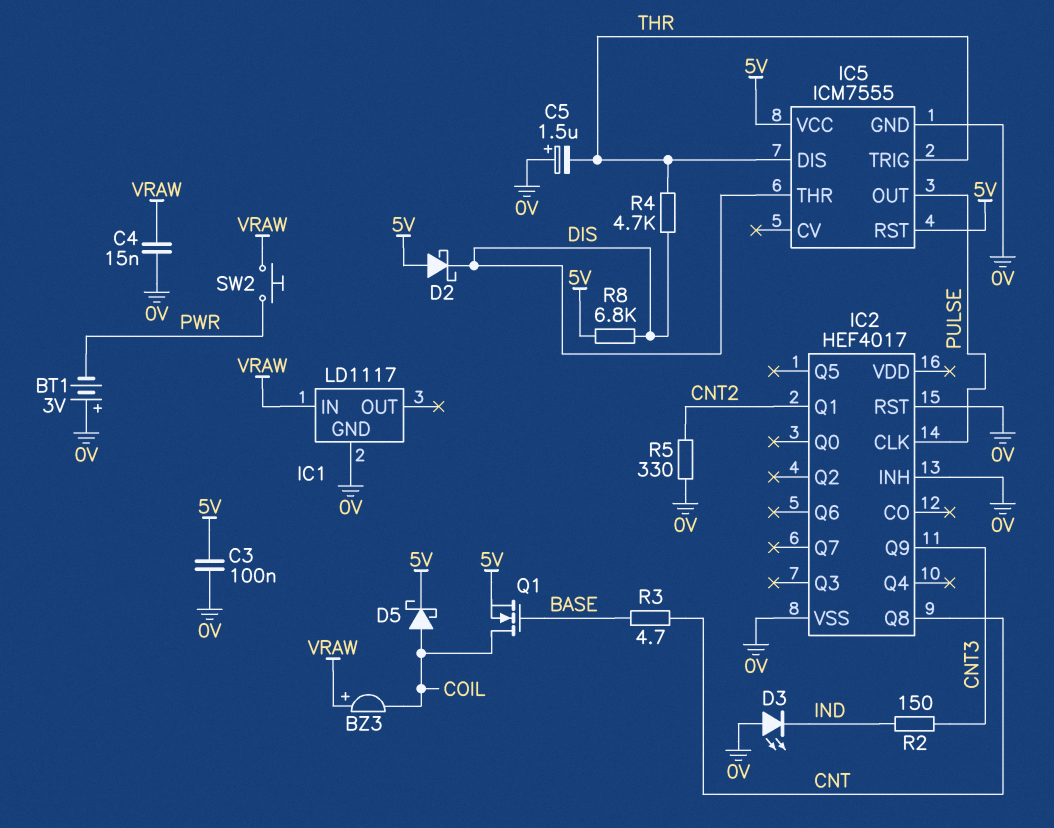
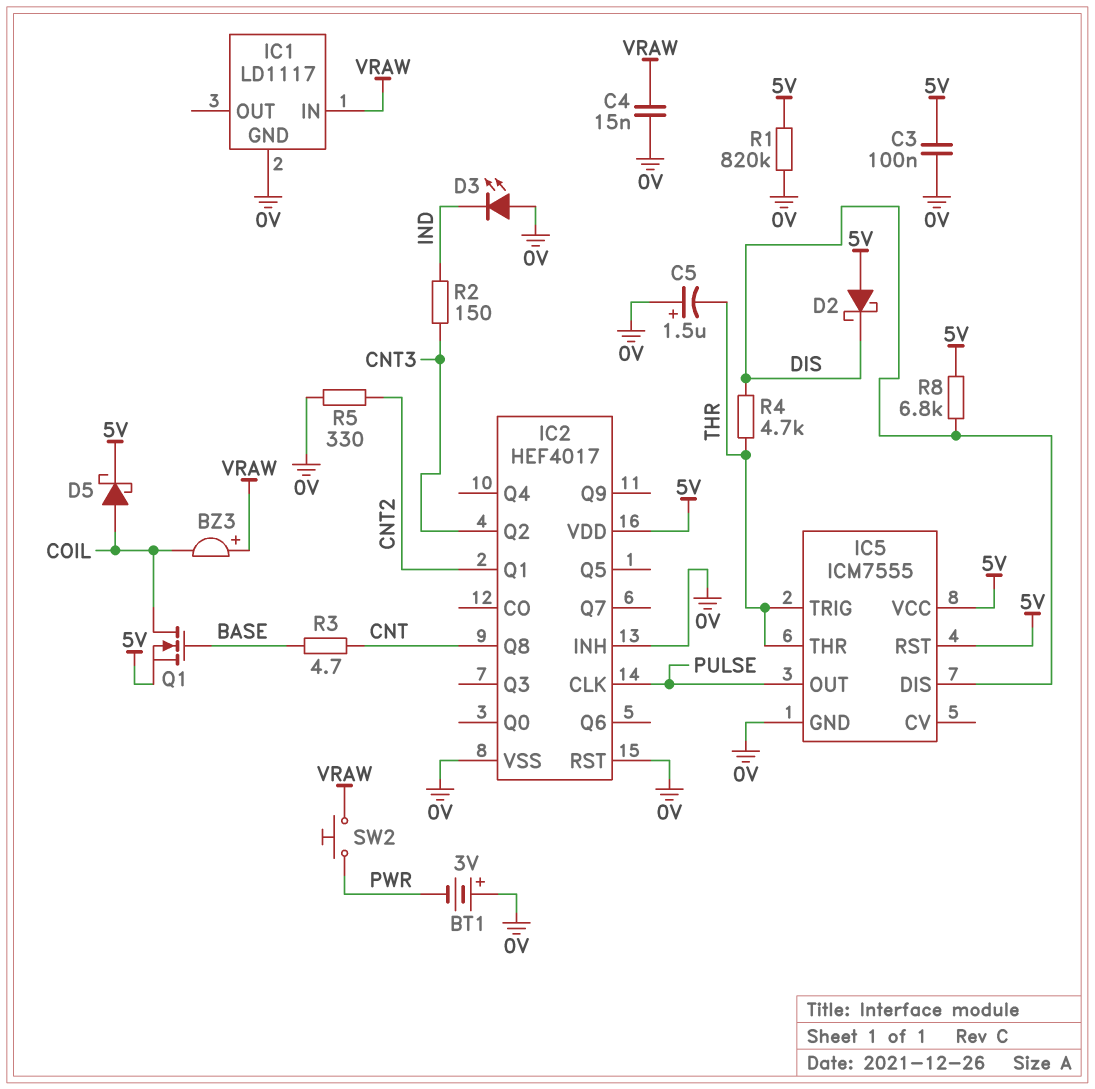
IC2 pin Q2: none -> CNT3
IC2 pin Q9: CNT3 -> none
IC2 pin VDD: none -> 5V
IC5 pin DIS: THR -> DIS
IC5 pin THR: DIS -> THR
R1: none -> 820k (0V, 5V)

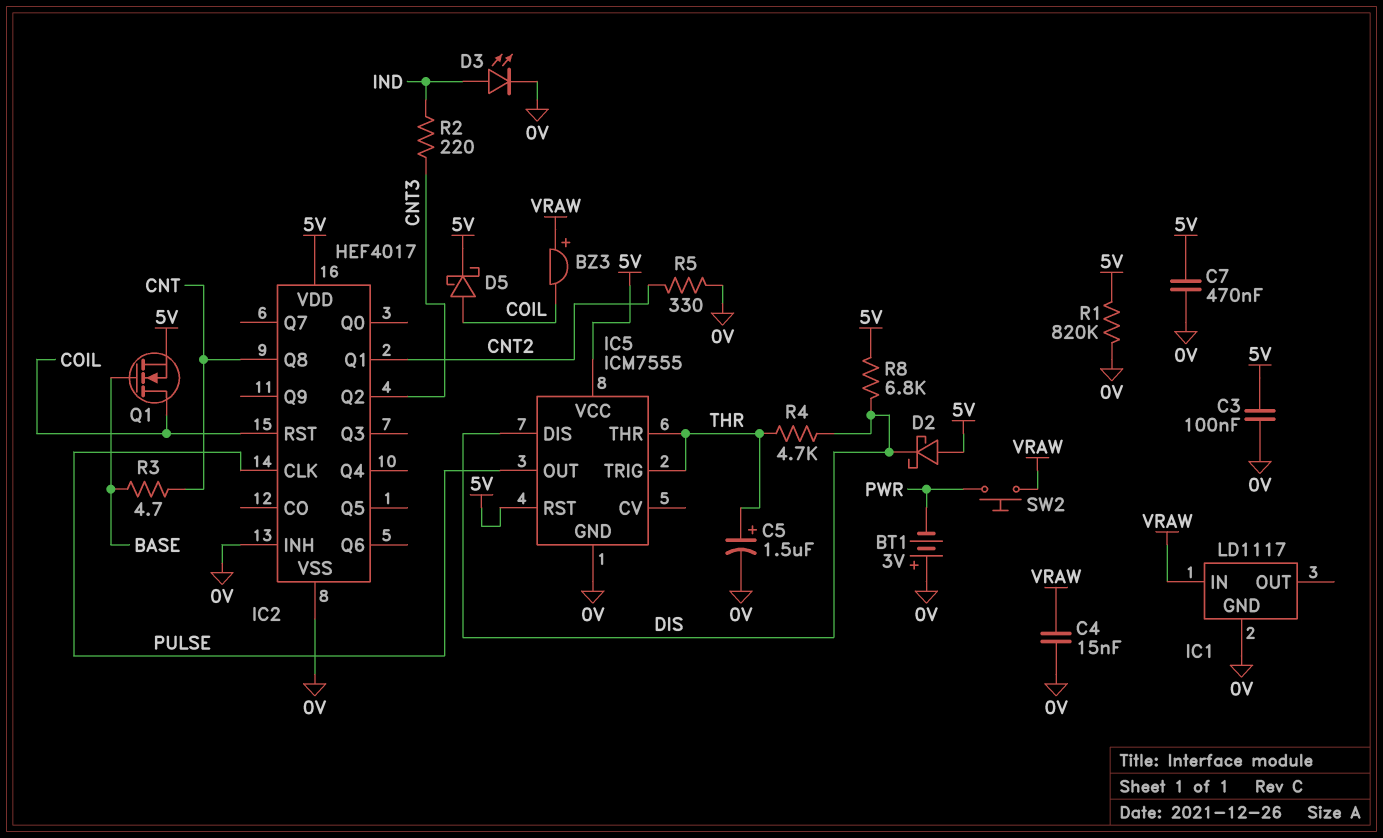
C5: 1.5uF (plus 0V, minus THR) -> 1.5uF (plus THR, minus 0V)
C7: none -> 470nF (0V, 5V)
D3: LED (A 0V, K IND) -> LED (A IND, K 0V)
IC2 pin RST: 0V -> COIL
R2: 150 (CNT3, IND) -> 220 (CNT3, IND)

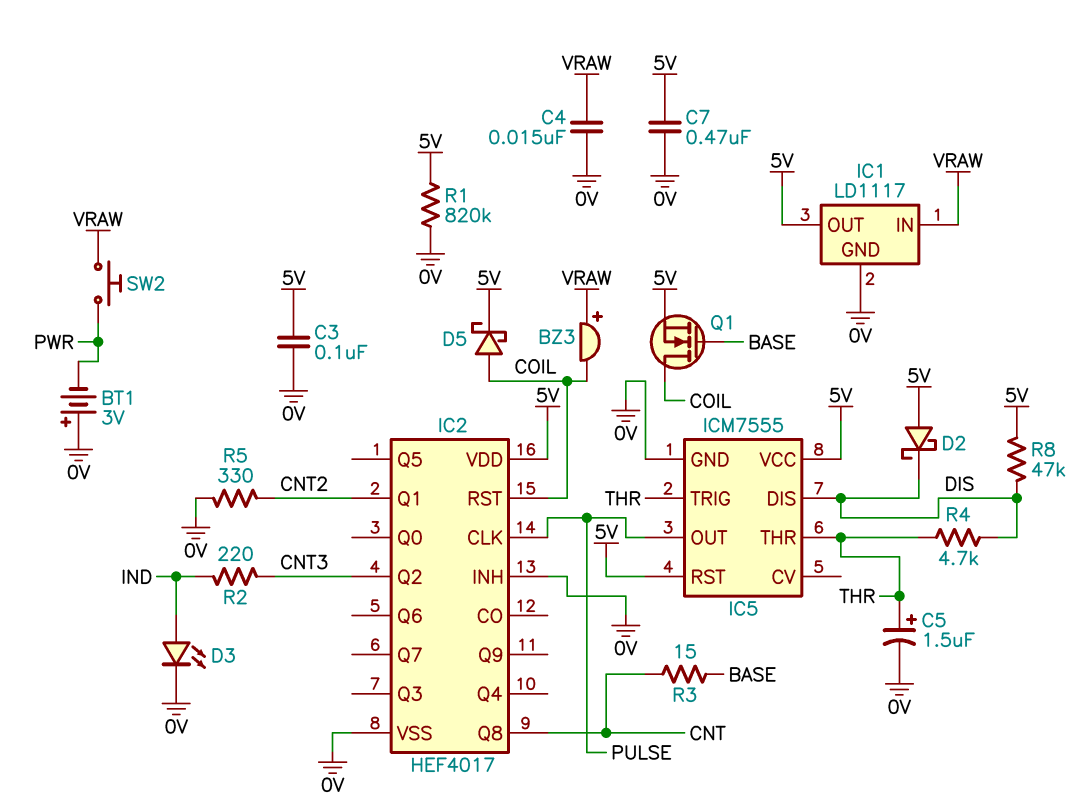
IC1 pin OUT: none -> 5V
R3: 4.7 (BASE, CNT) -> 15 (BASE, CNT)
R8: 6.8k (5V, DIS) -> 47k (5V, DIS)

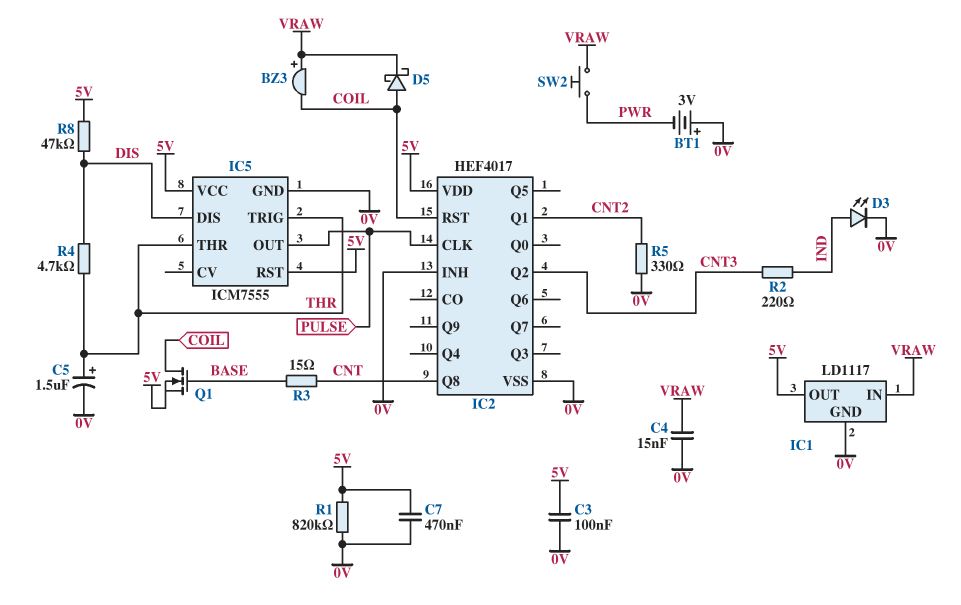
D2: schottky (A 5V, K DIS) -> none
D5: schottky (A COIL, K 5V) -> schottky (A COIL, K VRAW)

